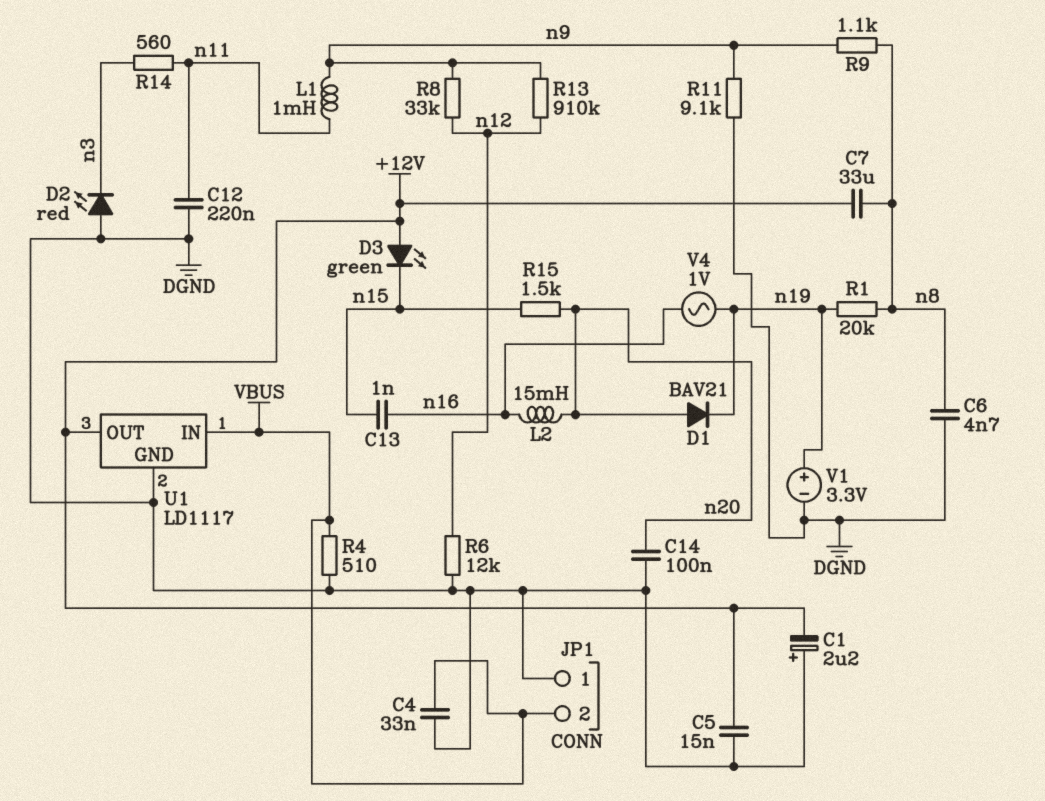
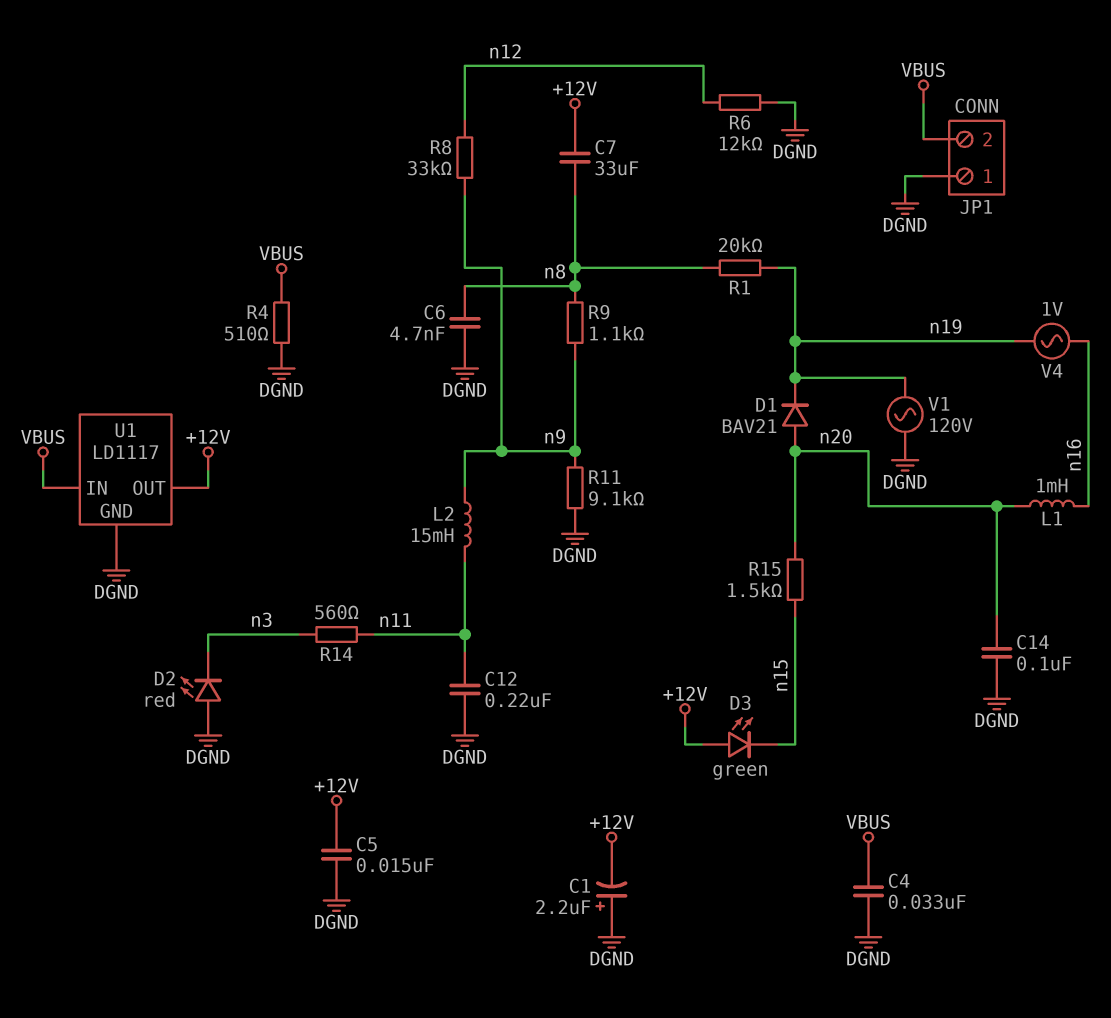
C13: 1nF (n15, n16) -> none
L1: 1mH (n9, n11) -> 1mH (n16, n20)
L2: 15mH (n16, n20) -> 15mH (n9, n11)
R13: 910k (n9, n12) -> none
V1: 3.3V (plus n19, minus DGND) -> AC 120V (DGND, n19)

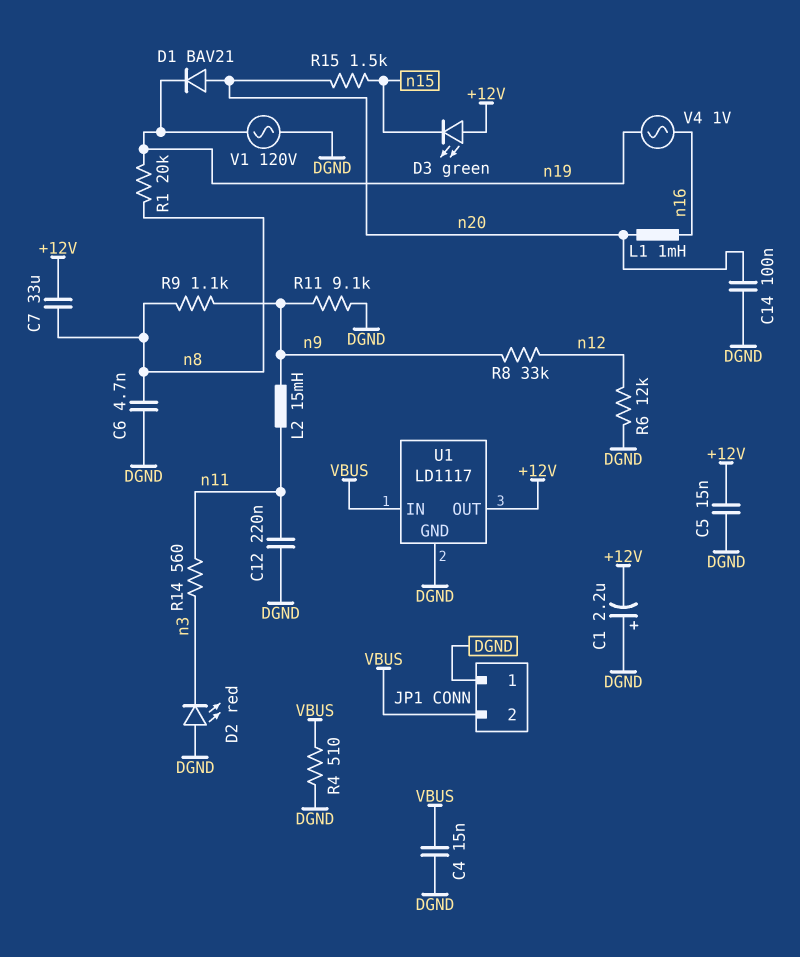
C4: 33nF (DGND, VBUS) -> 15nF (DGND, VBUS)

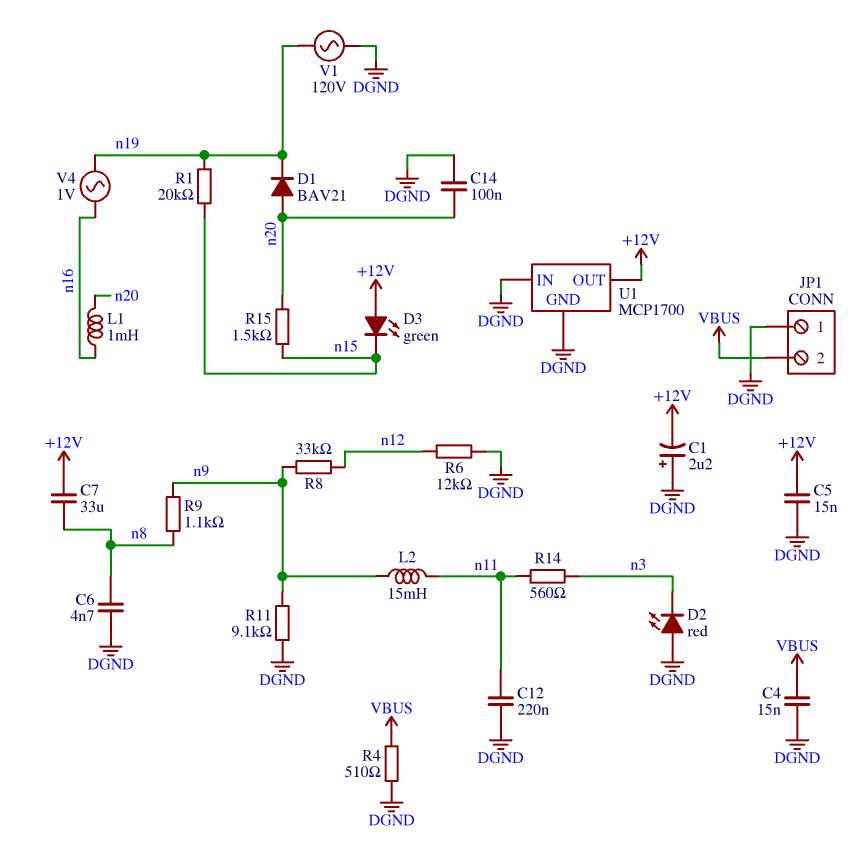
R1: 20k (n8, n19) -> 20k (n15, n19)
U1: LD1117 -> MCP1700
U1 pin IN: VBUS -> DGND

